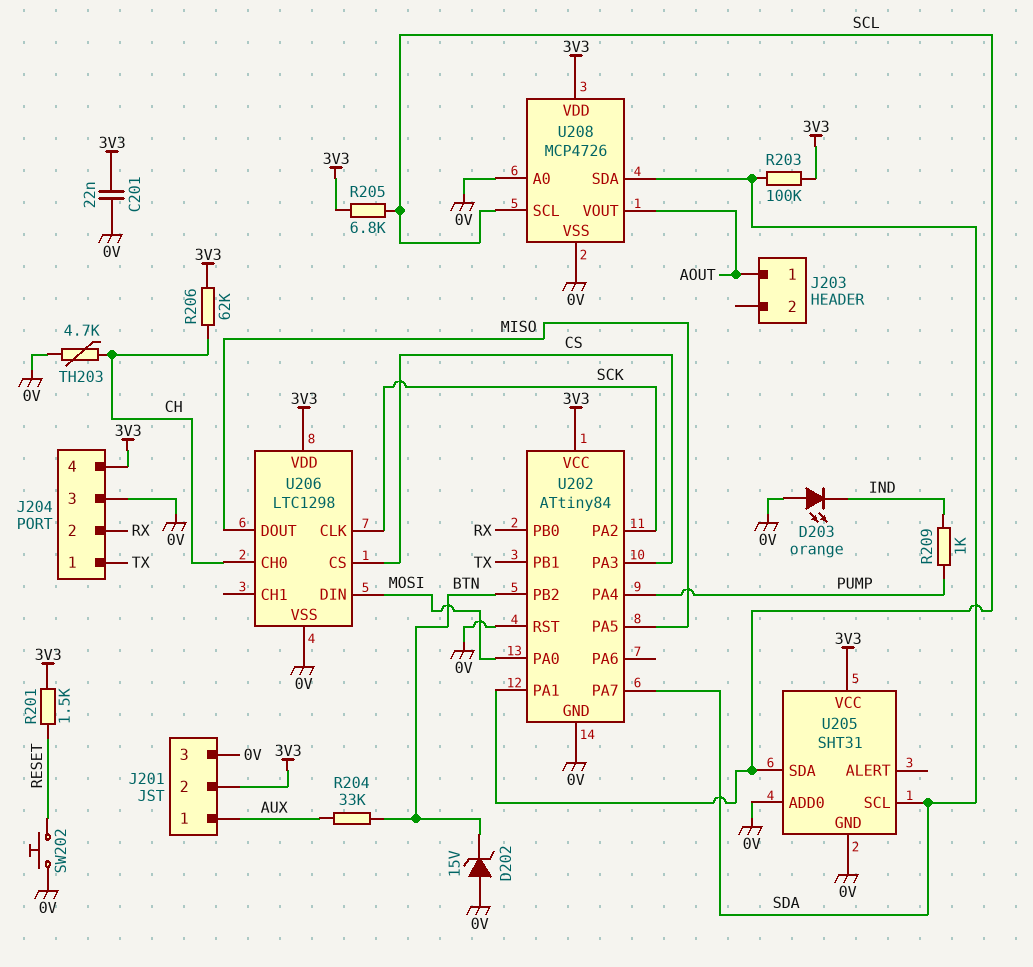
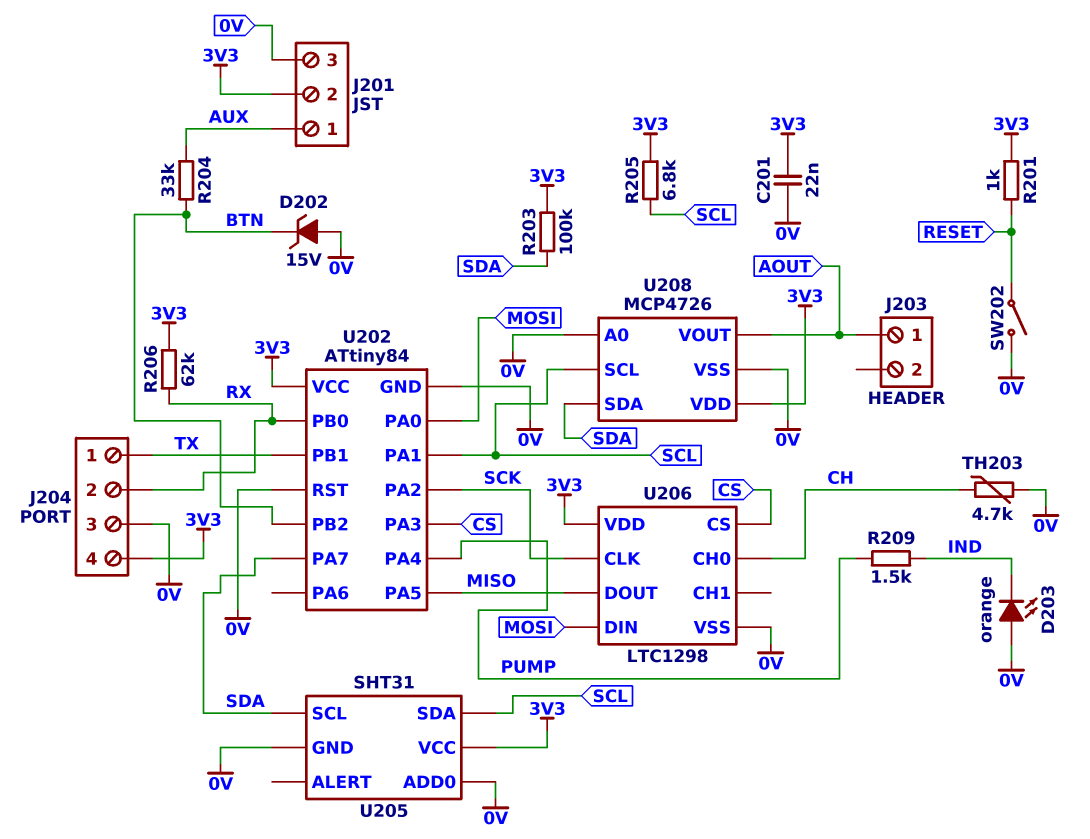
R201: 1.5k (3V3, RESET) -> 1k (3V3, RESET)
R206: 62k (3V3, CH) -> 62k (3V3, RX)
R209: 1k (IND, PUMP) -> 1.5k (IND, PUMP)
SW202: button (0V, RESET) -> switch (0V, RESET)

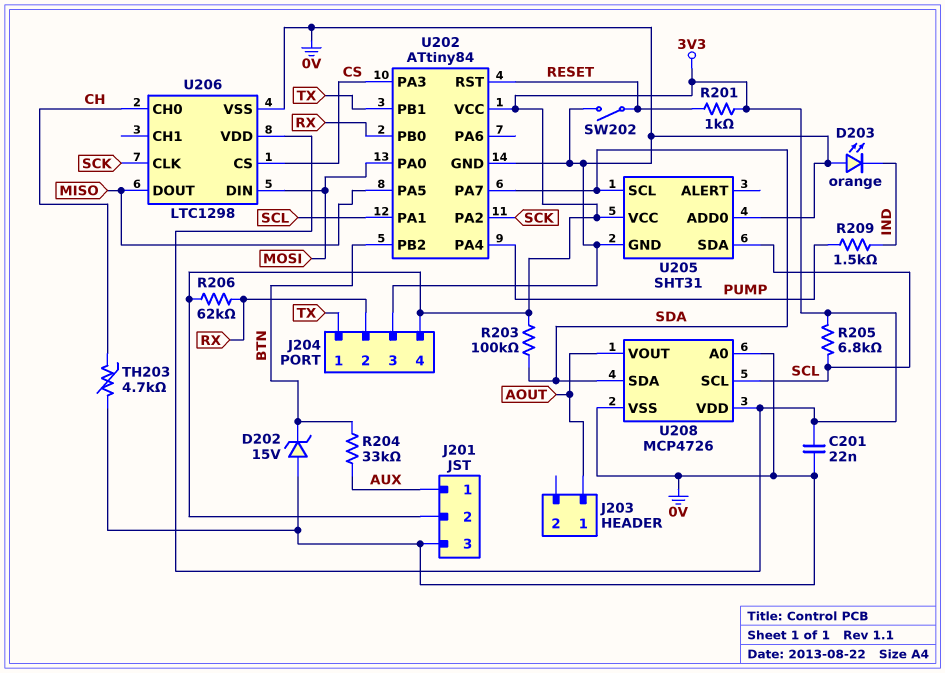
U202 pin RST: 0V -> RESET

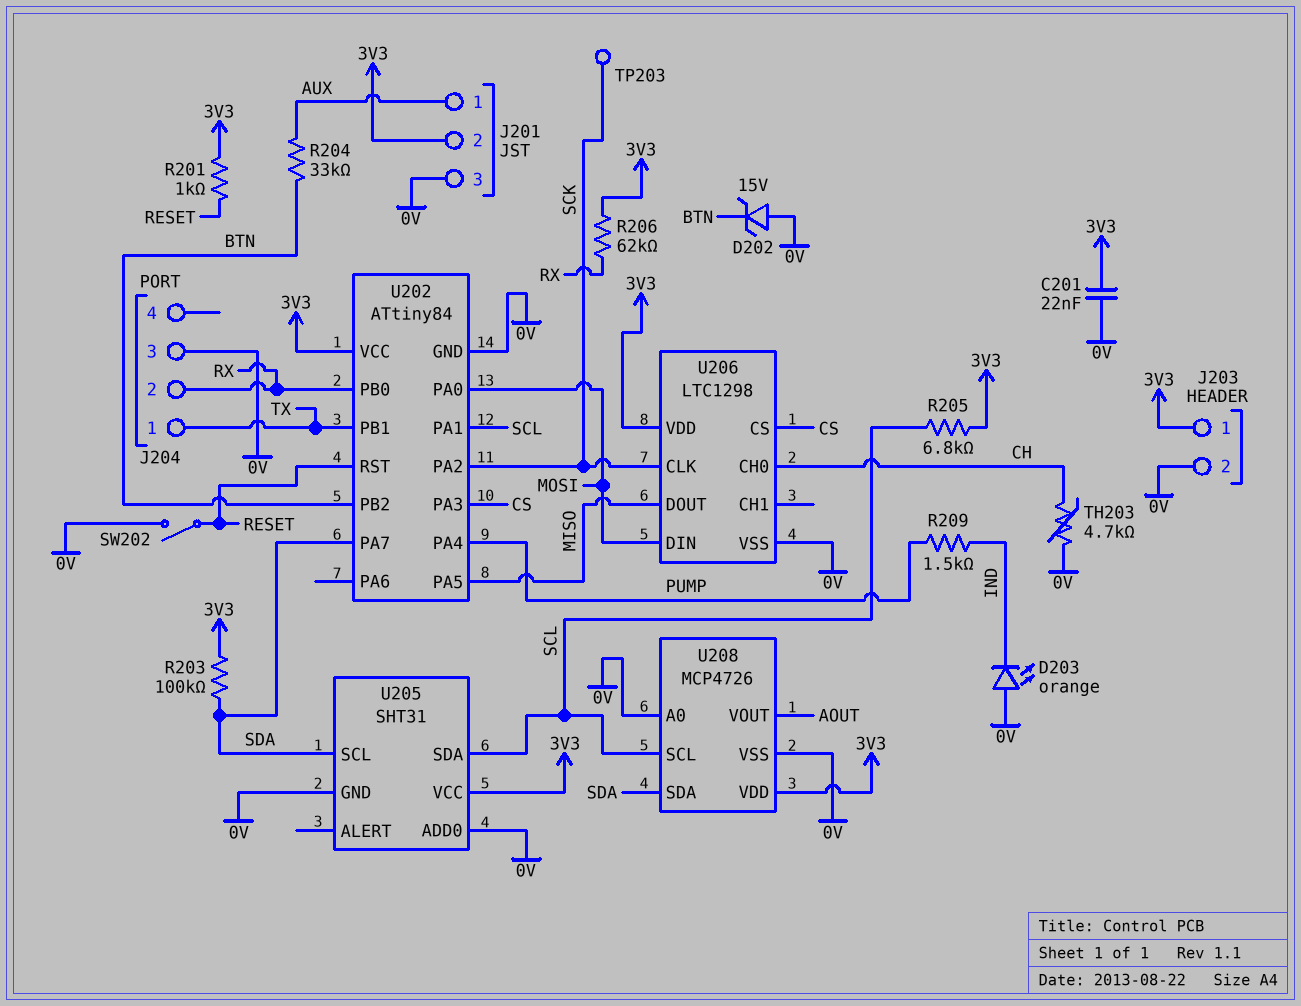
J203 pin 1: AOUT -> 3V3
J203 pin 2: none -> 0V
J204 pin 4: 3V3 -> none
TP203: none -> test point (SCK)

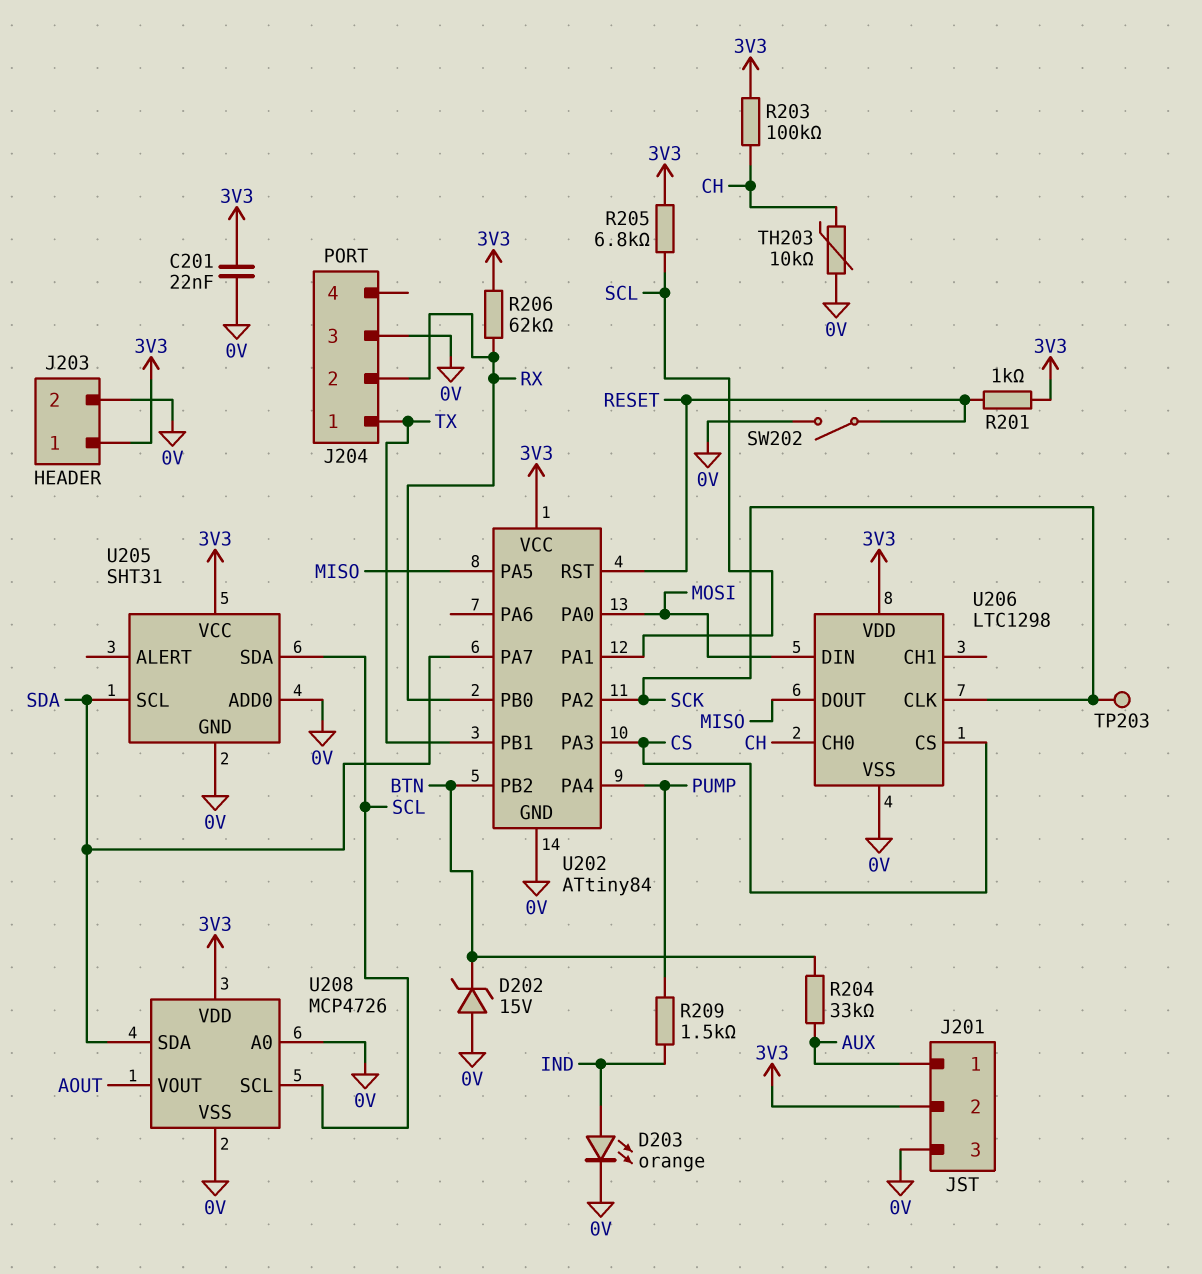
D203: LED orange (A 0V, K IND) -> LED orange (A IND, K 0V)
R203: 100k (3V3, SDA) -> 100k (3V3, CH)
TH203: 4.7k (0V, CH) -> 10k (0V, CH)

